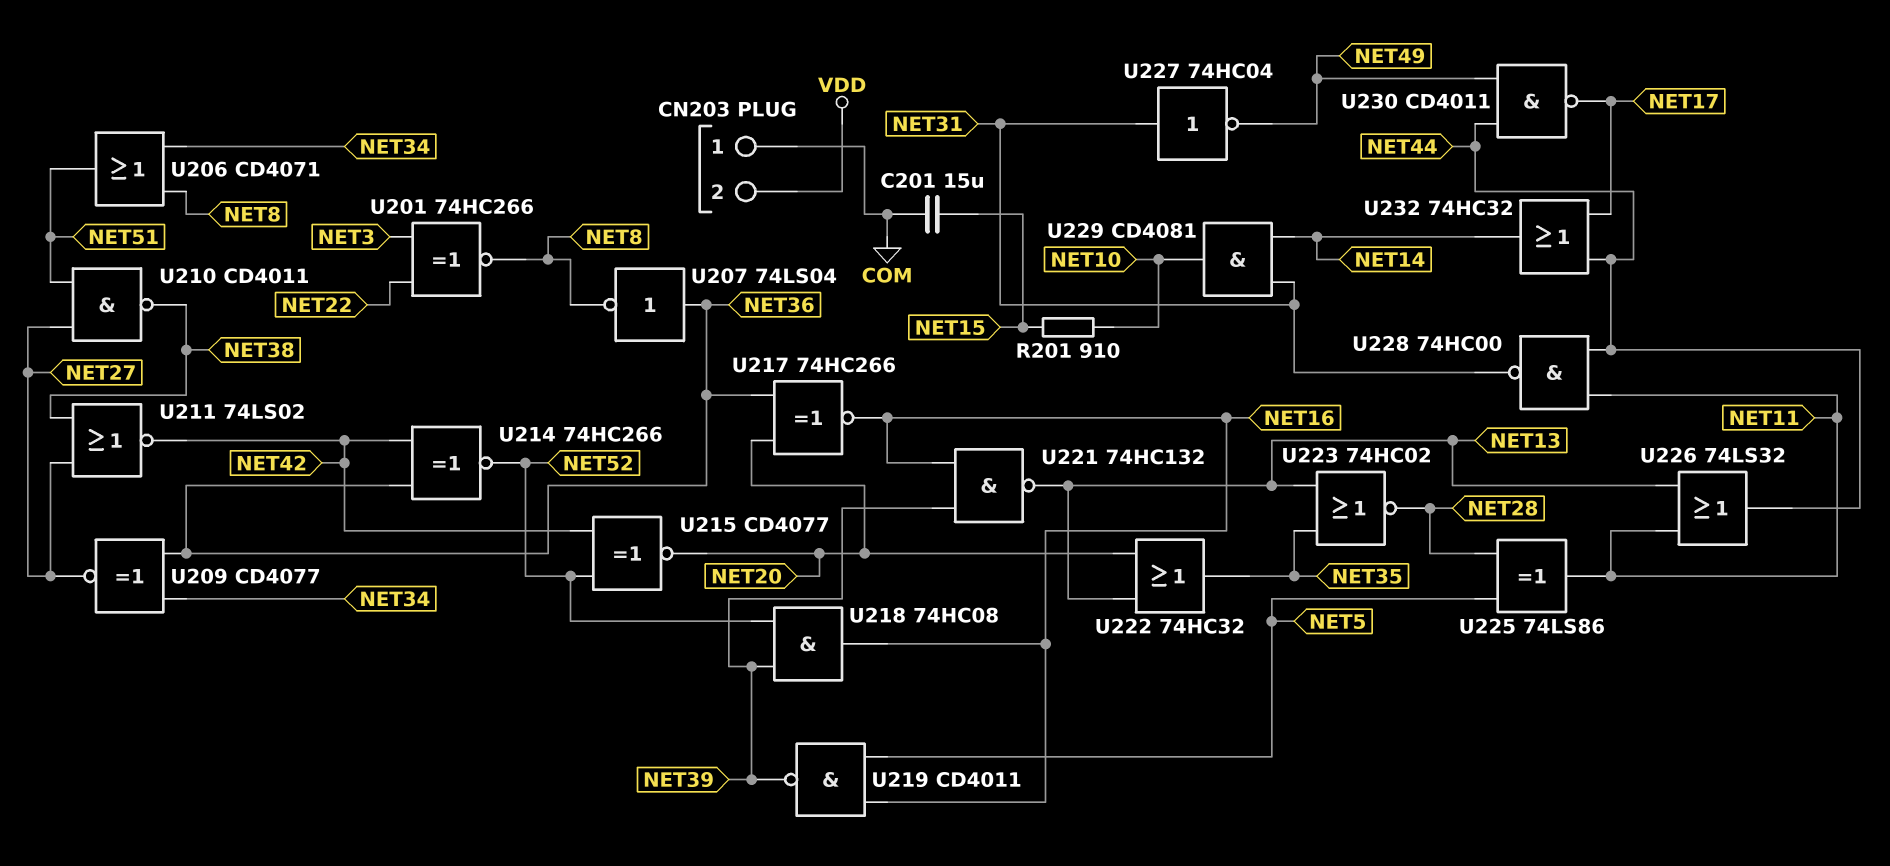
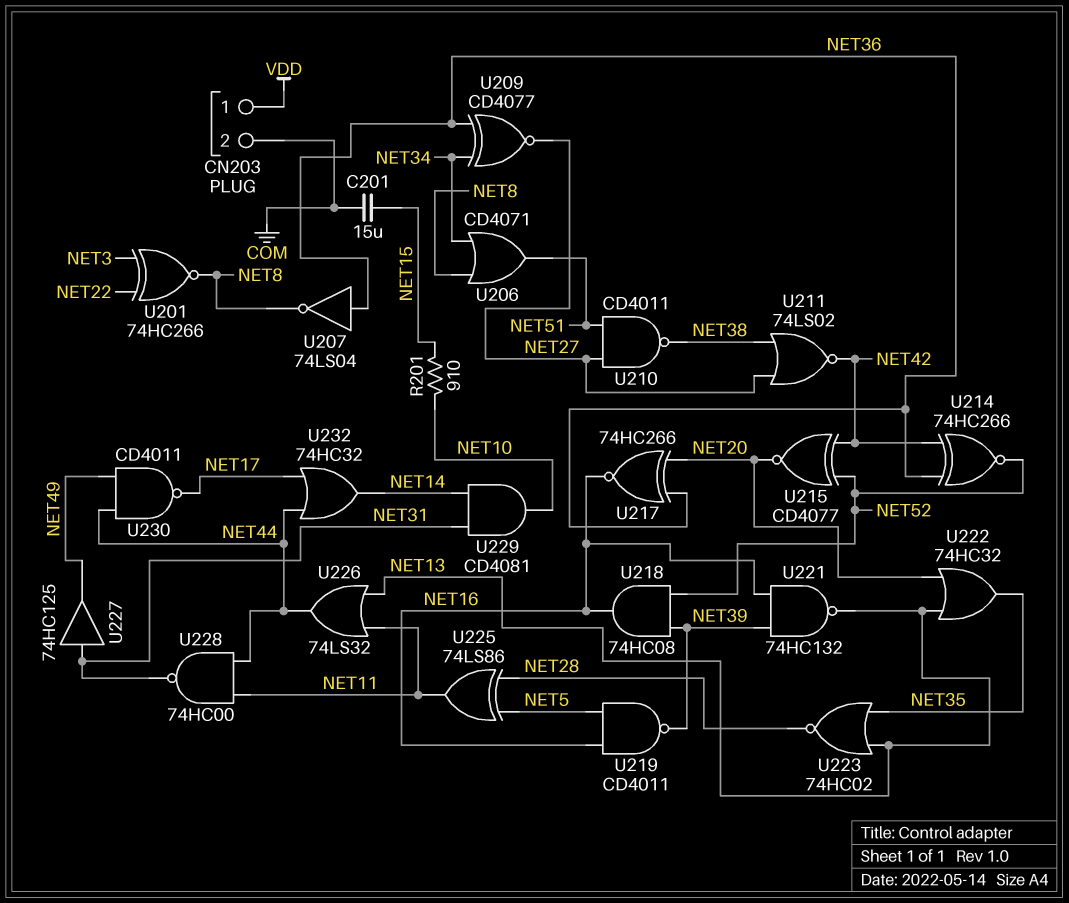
CN203 pin 1: COM -> VDD
CN203 pin 2: VDD -> COM
U227: NOT 74HC04 (in NET31, out NET49) -> buffer 74HC125 (in NET31, out NET49)

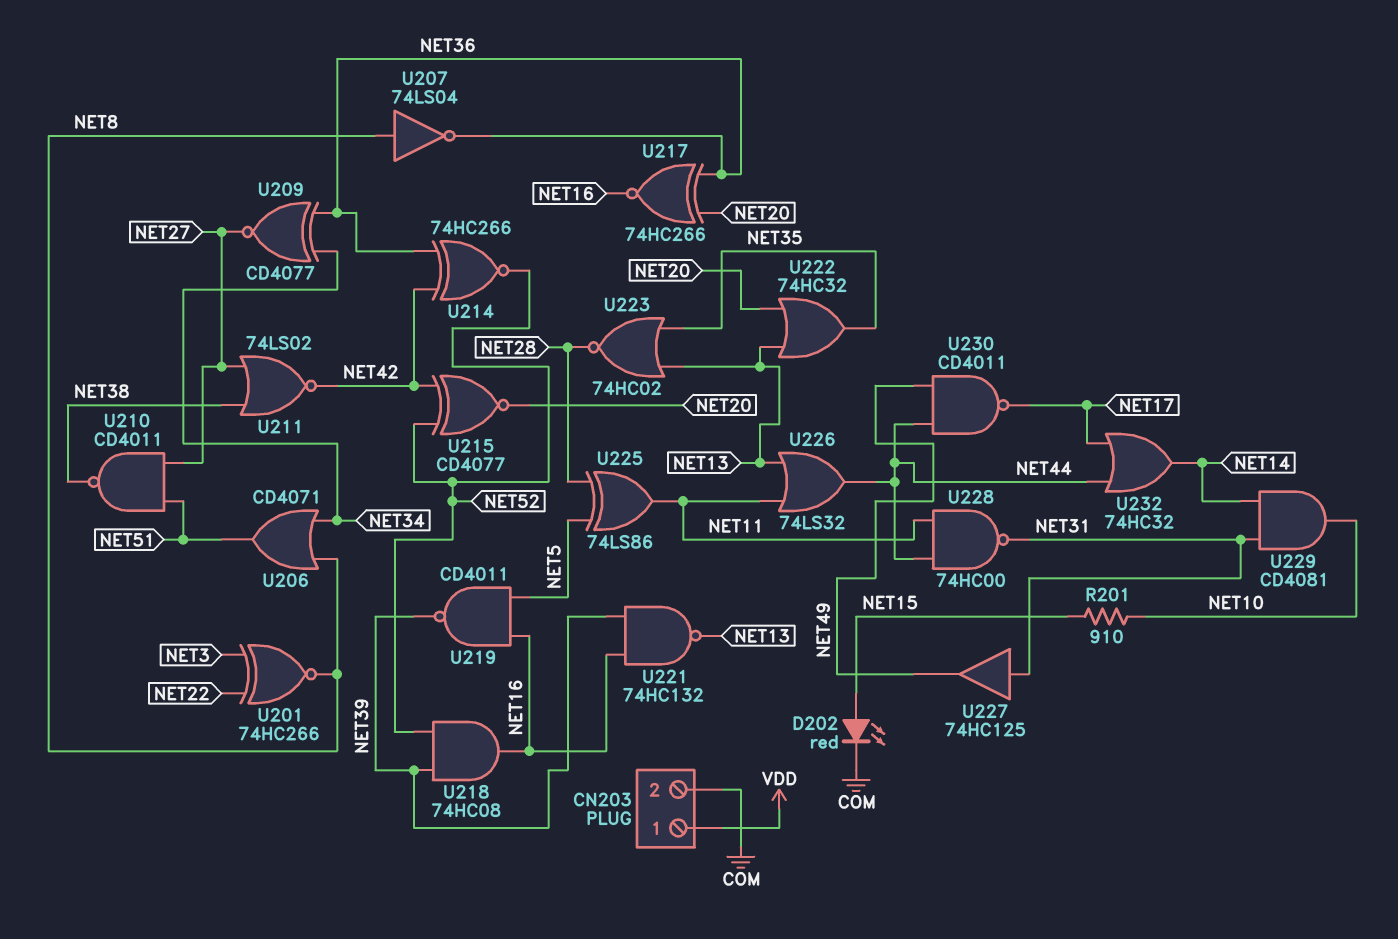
C201: 15uF (COM, NET15) -> none
D202: none -> LED red (A NET15, K COM)
U207: NOT 74LS04 (in NET36, out NET8) -> NOT 74LS04 (in NET8, out NET36)

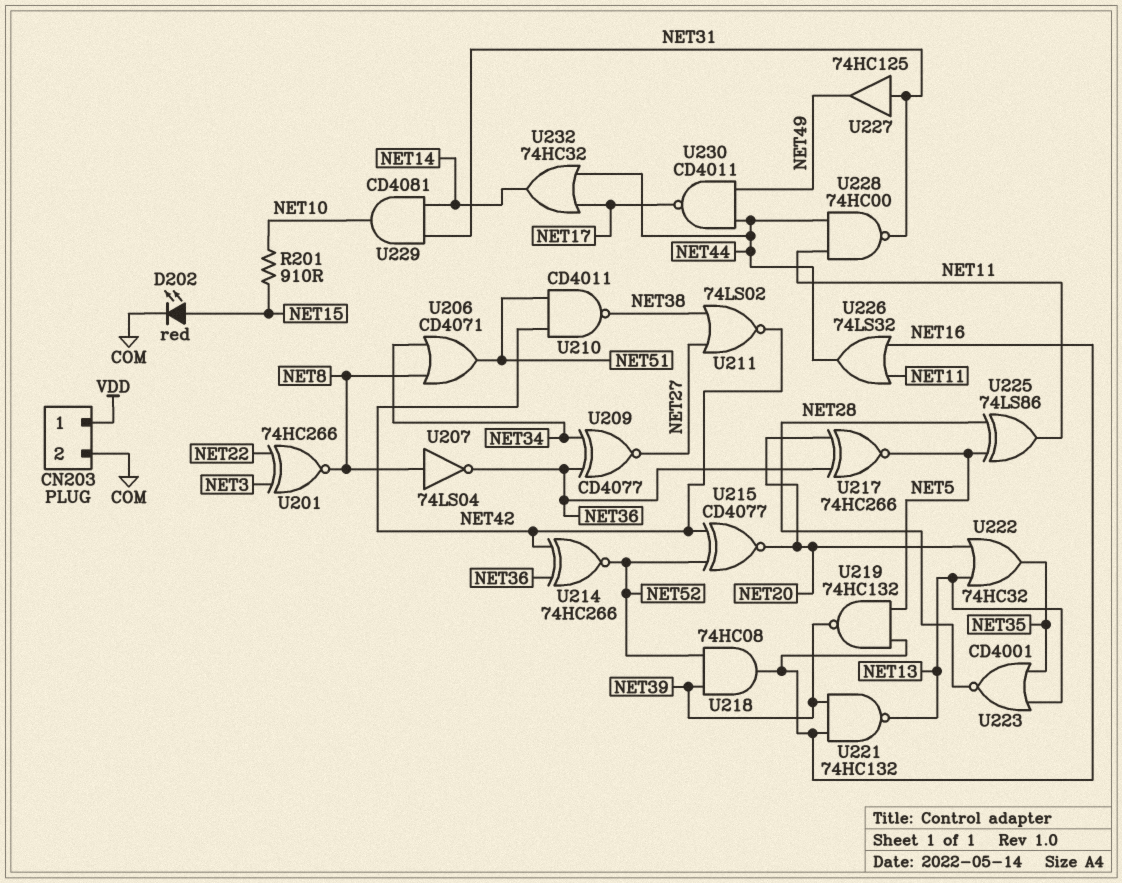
U210: NAND CD4011 (in NET27, in NET51, out NET38) -> NAND CD4011 (in NET42, in NET51, out NET38)
U217: XNOR 74HC266 (in NET20, in NET36, out NET16) -> XNOR 74HC266 (in NET20, in NET36, out NET5)
U219: NAND CD4011 (in NET5, in NET16, out NET39) -> NAND 74HC132 (in NET5, in NET16, out NET39)
U223: NOR 74HC02 (in NET13, in NET35, out NET28) -> NOR CD4001 (in NET13, in NET35, out NET28)
U226: OR 74LS32 (in NET11, in NET13, out NET44) -> OR 74LS32 (in NET11, in NET16, out NET44)

